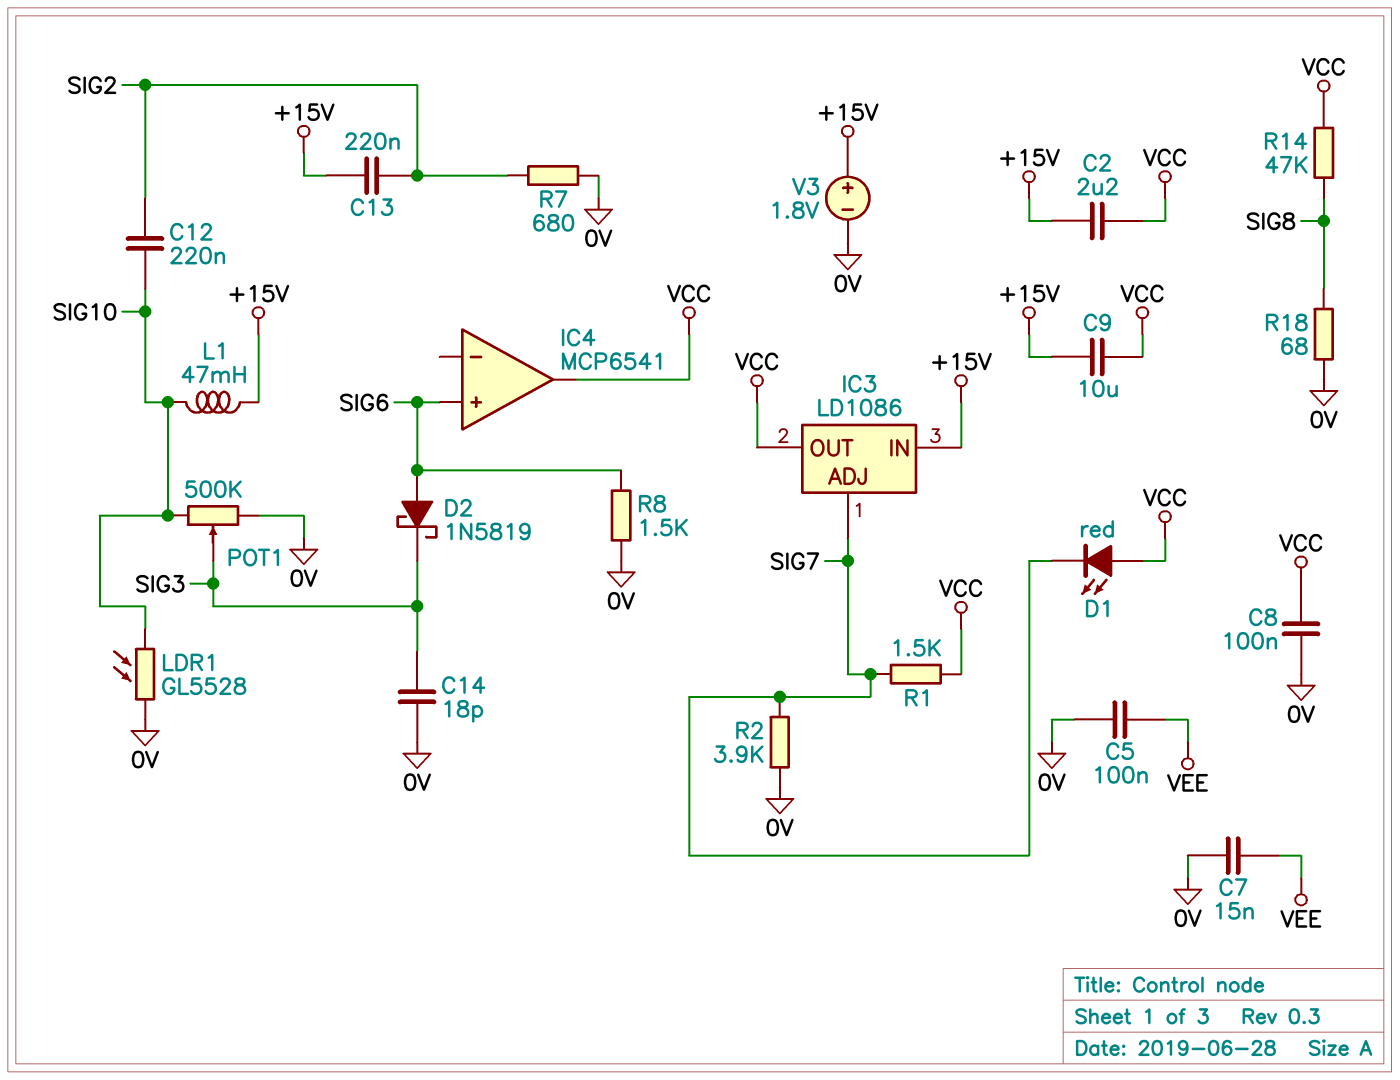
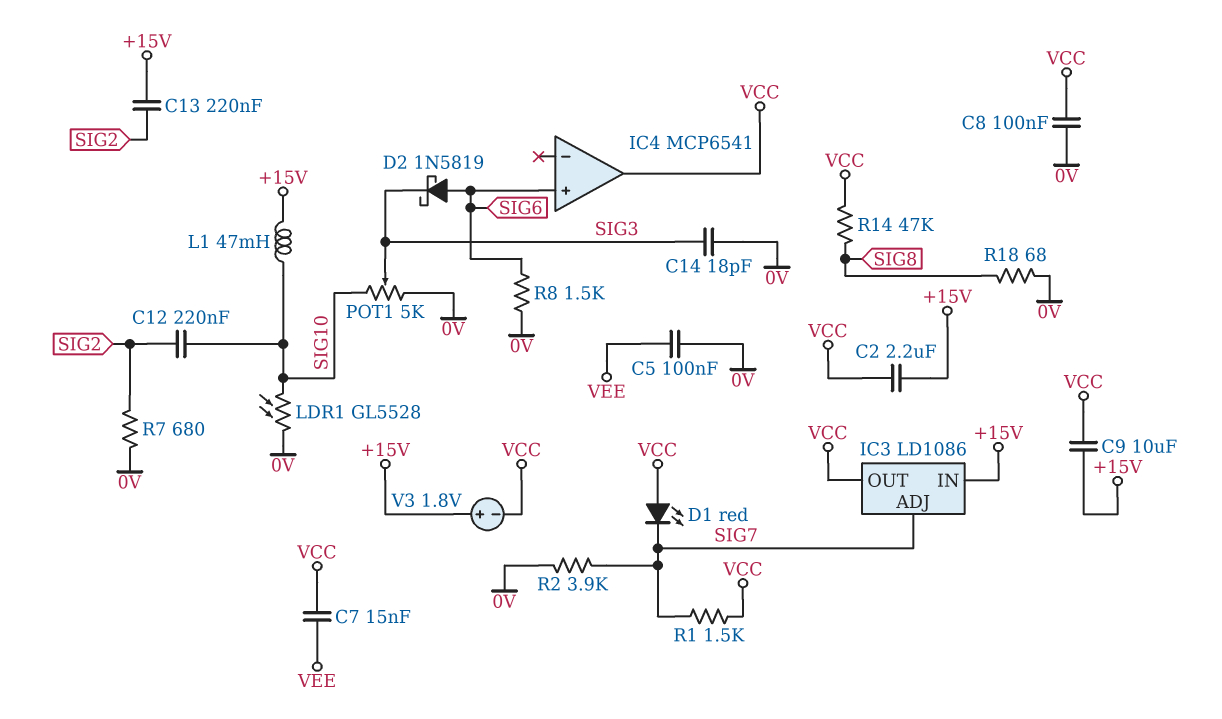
C7: 15nF (0V, VEE) -> 15nF (VCC, VEE)
POT1: 500k (0V, SIG10, wiper SIG3) -> 5k (0V, SIG10, wiper SIG3)
V3: 1.8V (plus +15V, minus 0V) -> 1.8V (plus +15V, minus VCC)

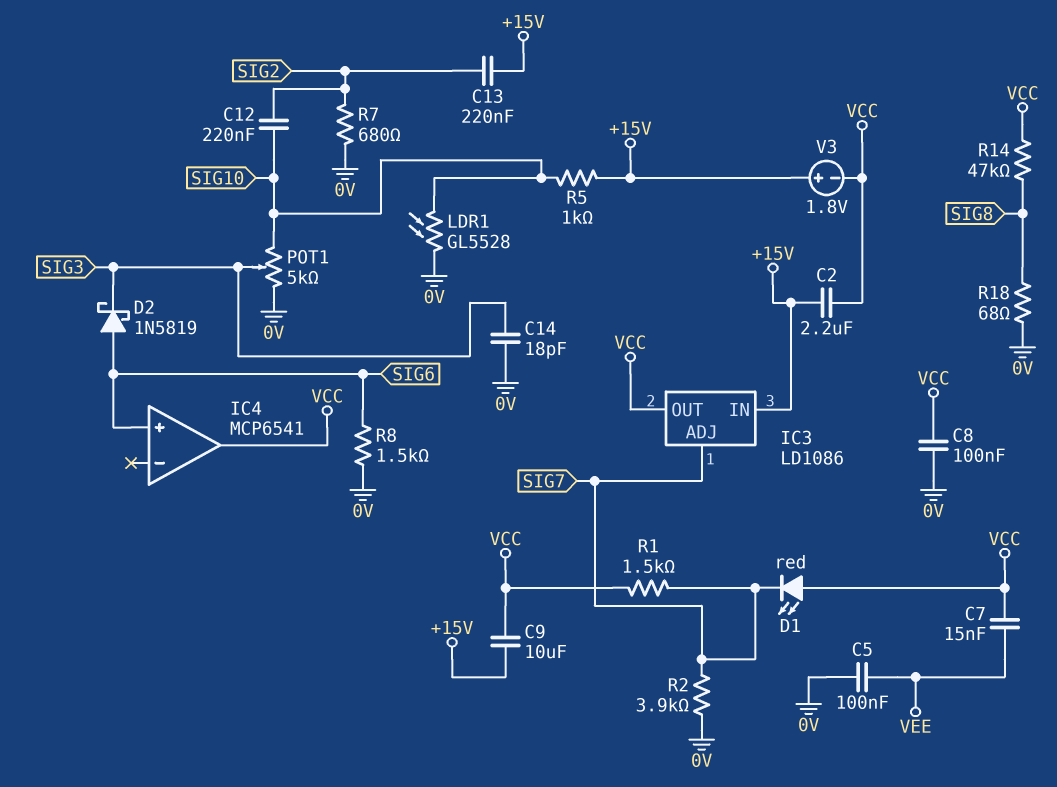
L1: 47mH (+15V, SIG10) -> none
R5: none -> 1k (+15V, SIG10)

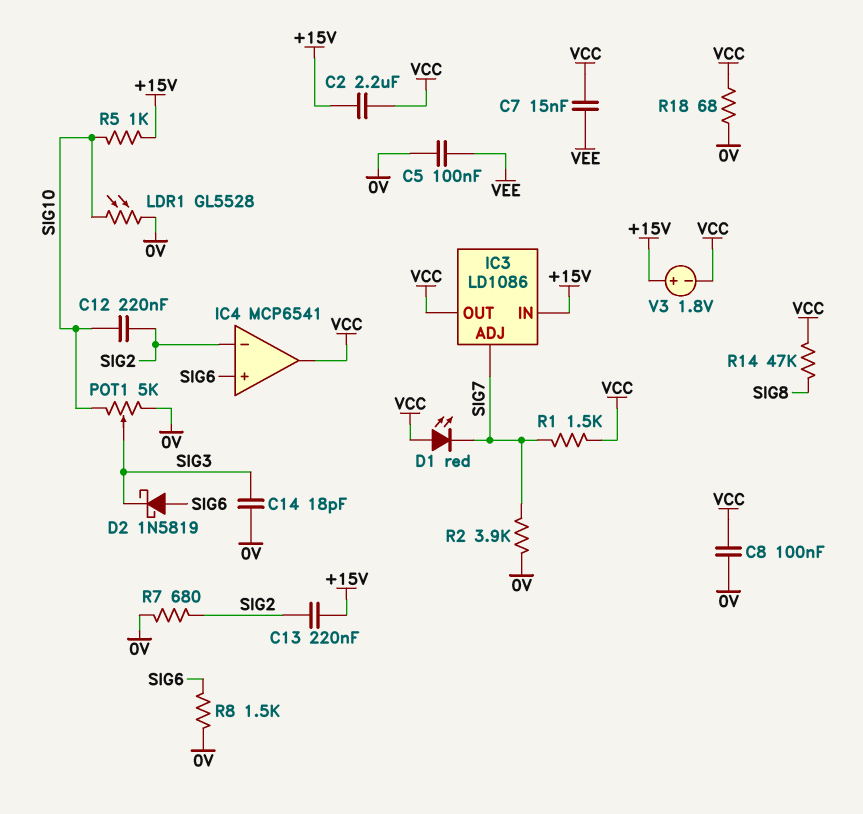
C9: 10uF (+15V, VCC) -> none
IC4 pin in-: none -> SIG2
R18: 68 (0V, SIG8) -> 68 (0V, VCC)

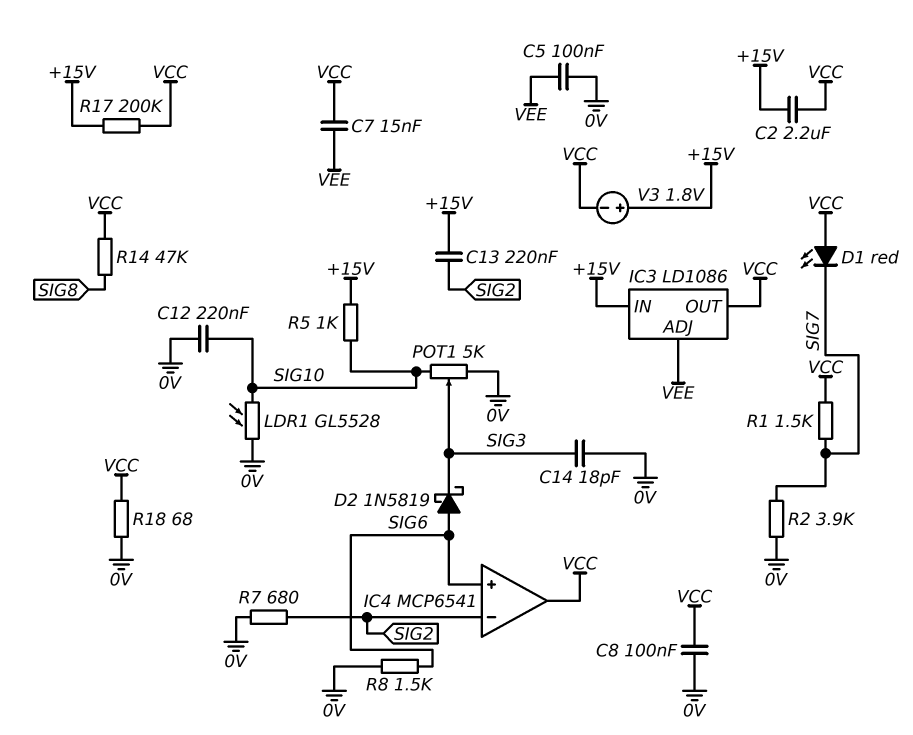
C12: 220nF (SIG2, SIG10) -> 220nF (0V, SIG10)
IC3 pin ADJ: SIG7 -> VEE
R17: none -> 200k (+15V, VCC)

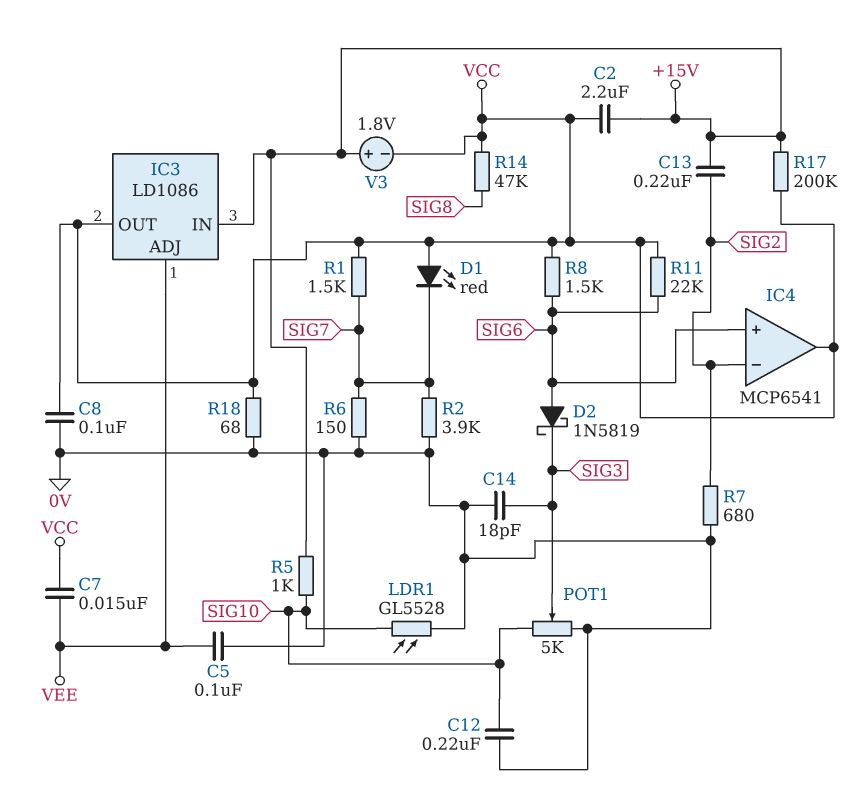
R6: none -> 150 (0V, SIG7)
R8: 1.5k (0V, SIG6) -> 1.5k (SIG6, VCC)
R11: none -> 22k (SIG6, VCC)

